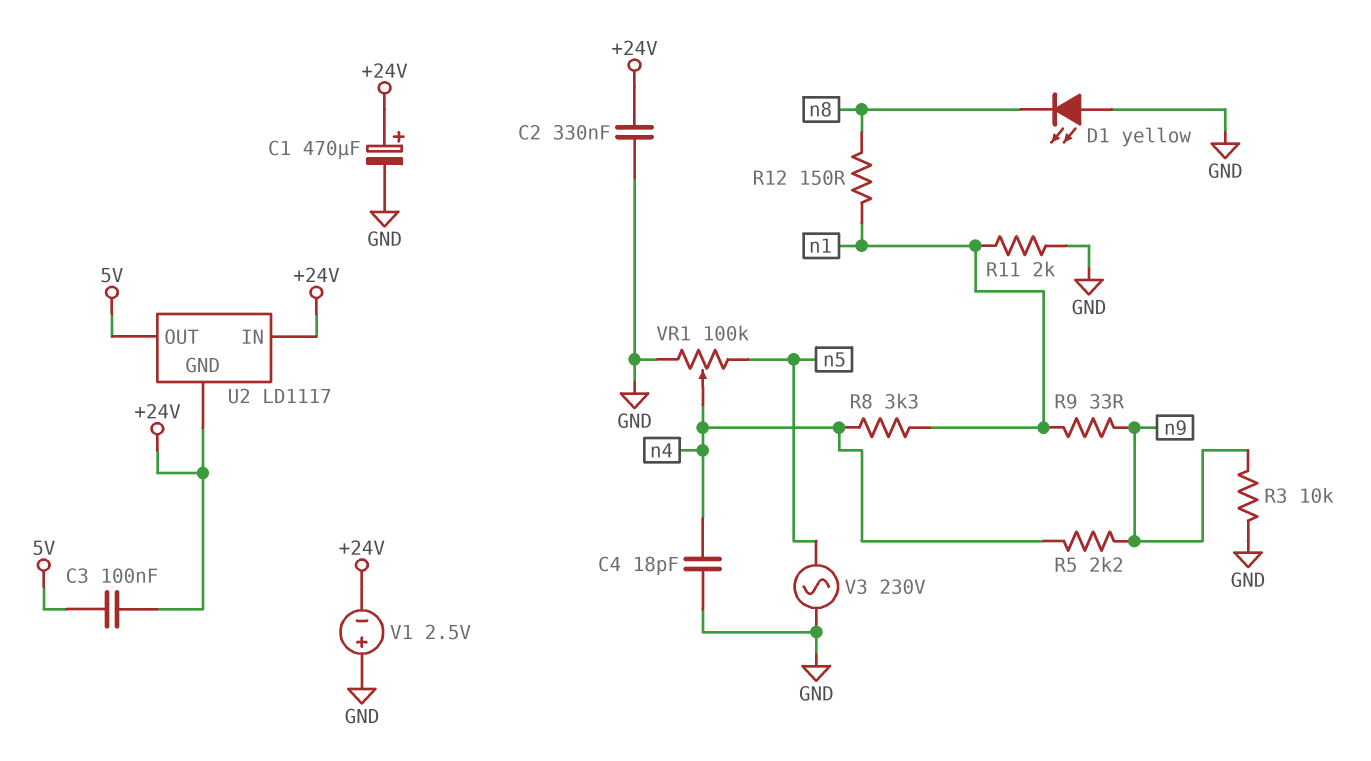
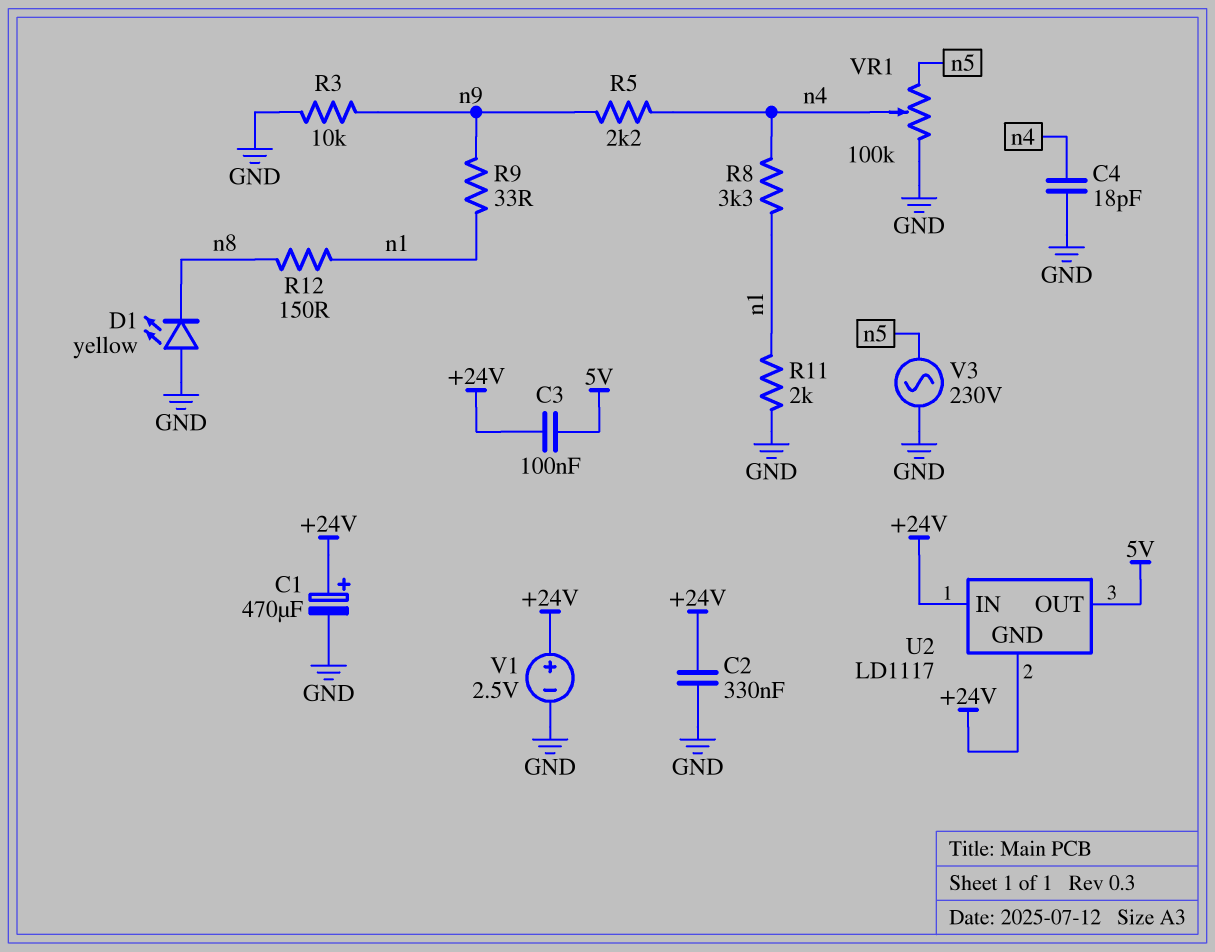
V1: 2.5V (plus GND, minus +24V) -> 2.5V (plus +24V, minus GND)

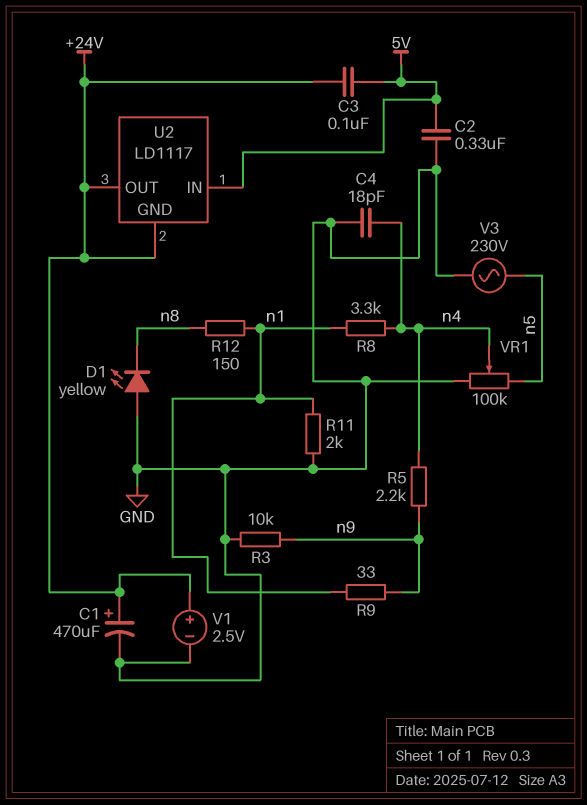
C2: 330nF (+24V, GND) -> 330nF (5V, GND)
U2 pin IN: +24V -> 5V
U2 pin OUT: 5V -> +24V

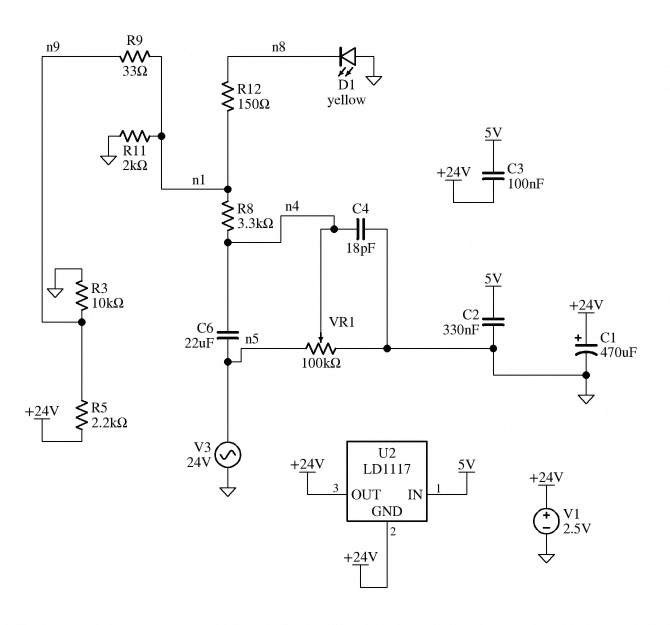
C6: none -> 22uF (n4, n5)
R5: 2.2k (n4, n9) -> 2.2k (+24V, n9)
V3: AC 230V (GND, n5) -> AC 24V (GND, n5)

